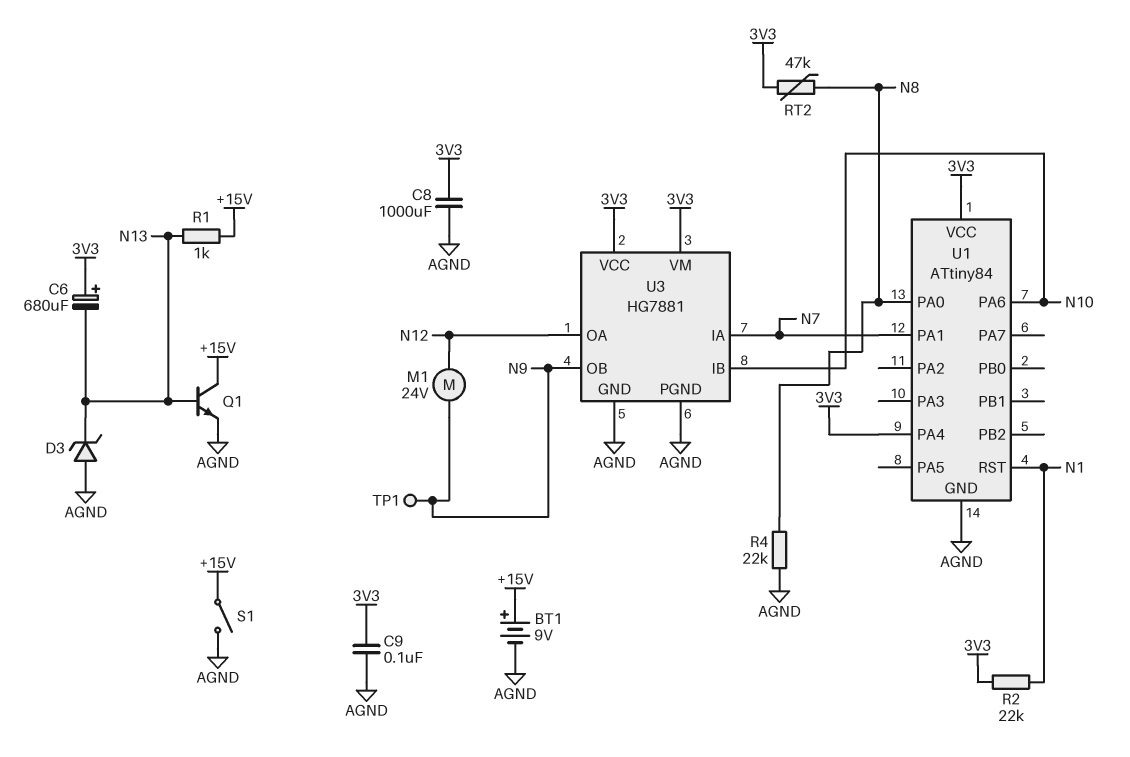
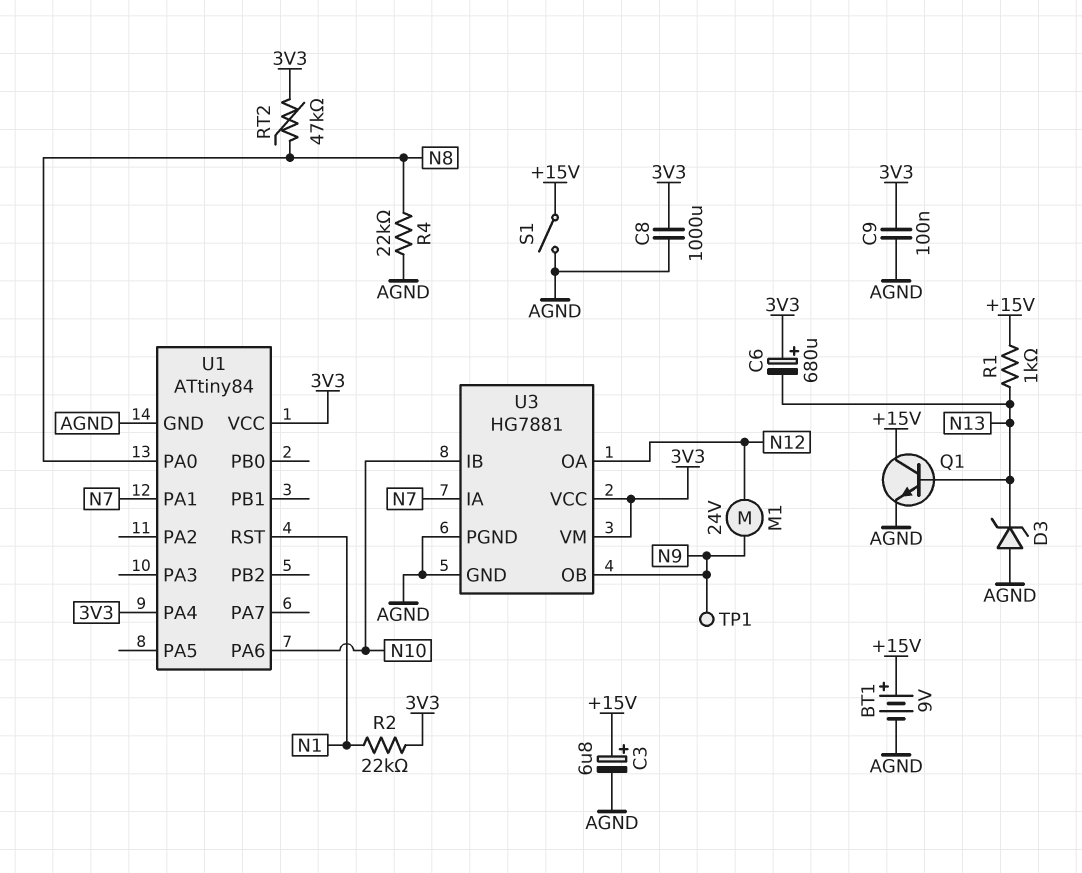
C3: none -> 6.8uF (plus +15V, minus AGND)

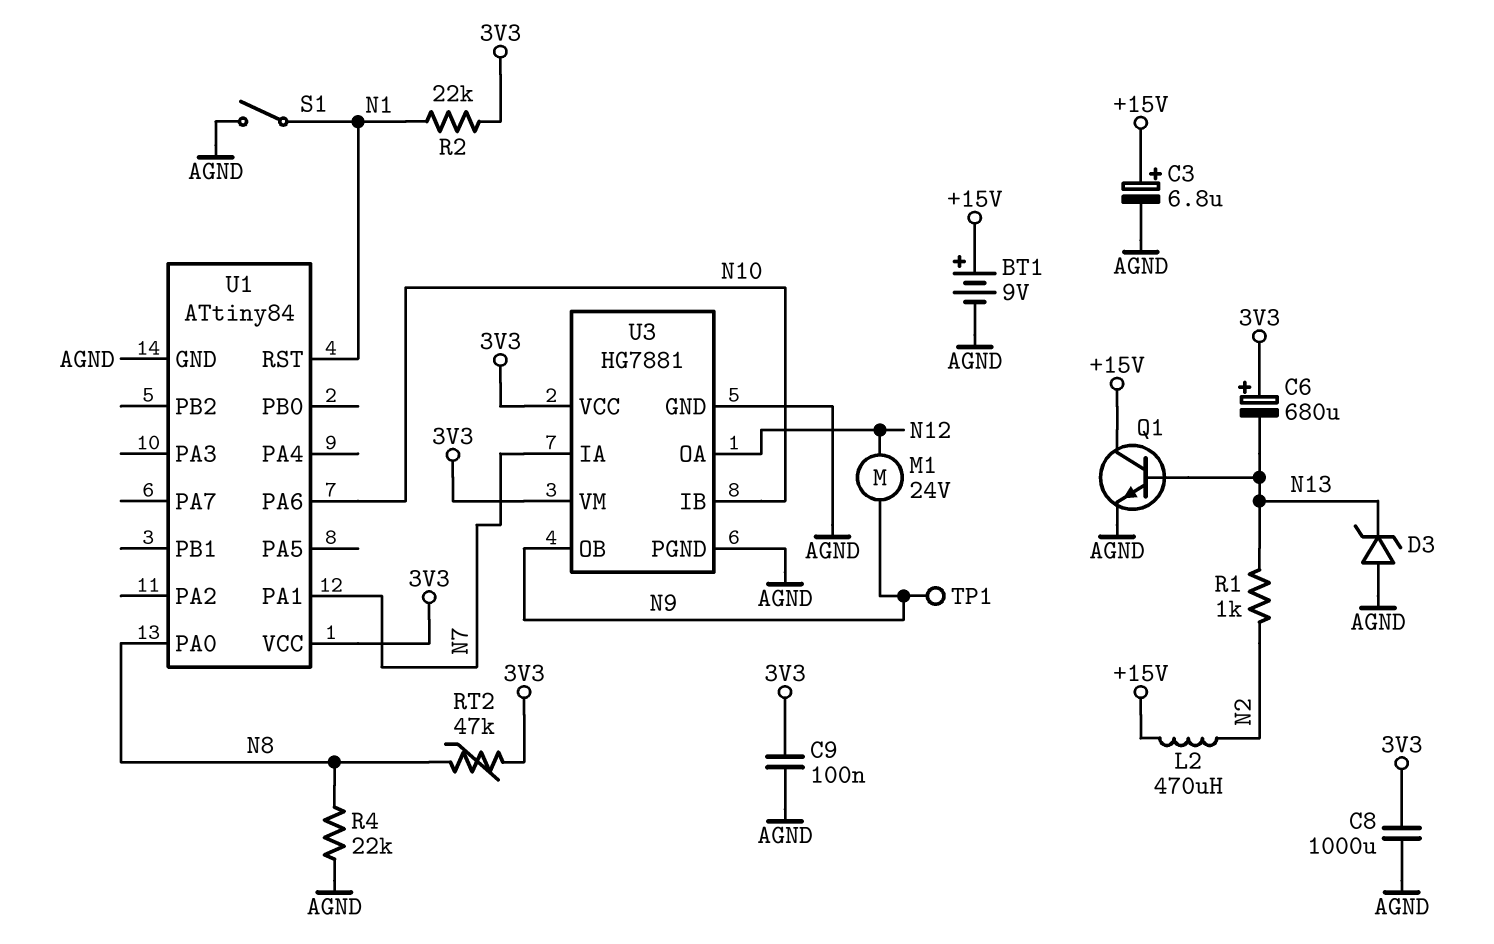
L2: none -> 470uH (+15V, N2)
R1: 1k (+15V, N13) -> 1k (N2, N13)
S1: switch (+15V, AGND) -> switch (AGND, N1)
U1 pin PA4: 3V3 -> none

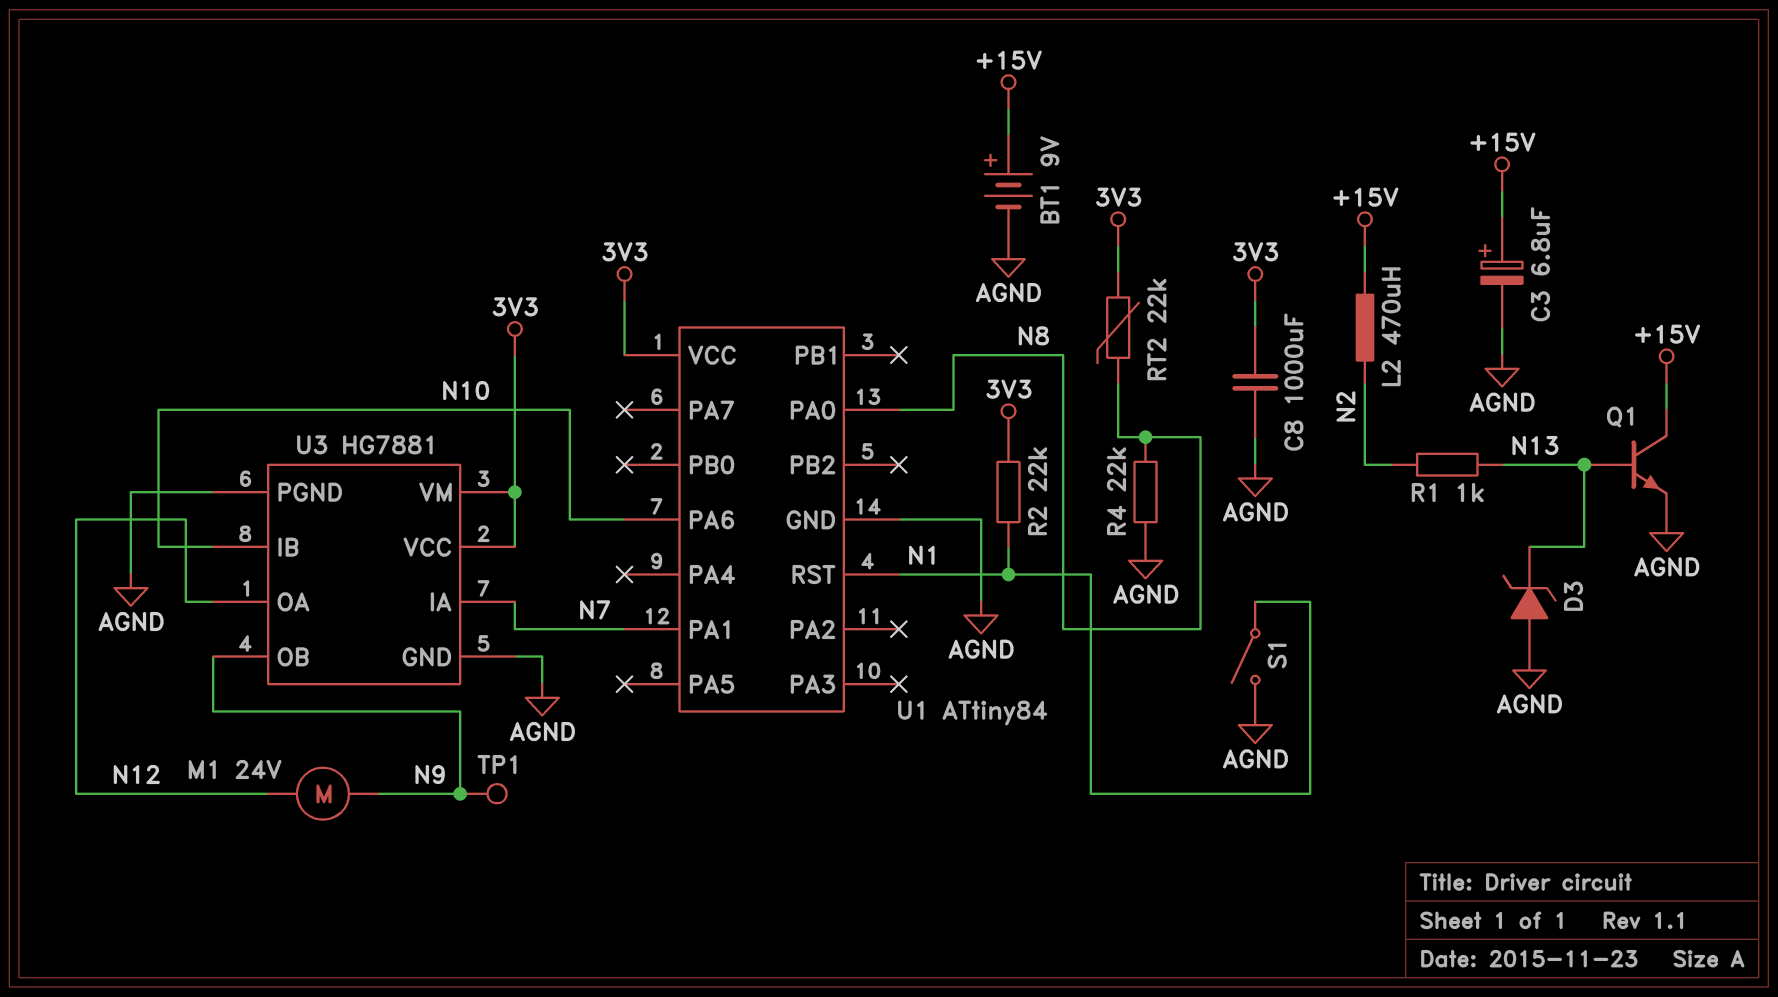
C6: 680uF (plus 3V3, minus N13) -> none
C9: 100nF (3V3, AGND) -> none
RT2: 47k (3V3, N8) -> 22k (3V3, N8)

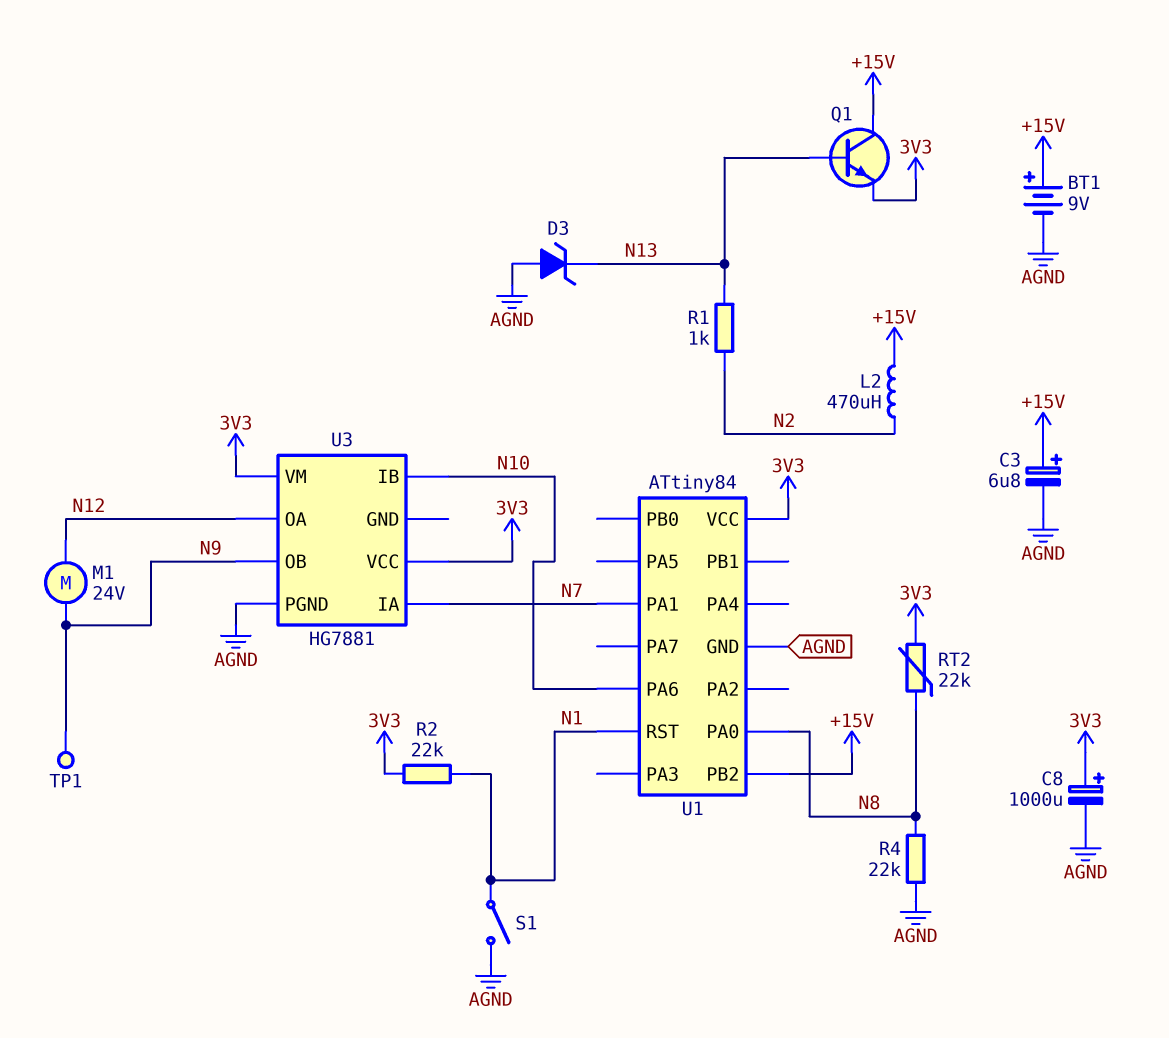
C8: 1000uF (3V3, AGND) -> 1000uF (plus 3V3, minus AGND)
Q1: NPN (B N13, C +15V, E AGND) -> NPN (B N13, C +15V, E 3V3)
U1 pin PB2: none -> +15V
U3 pin GND: AGND -> none

